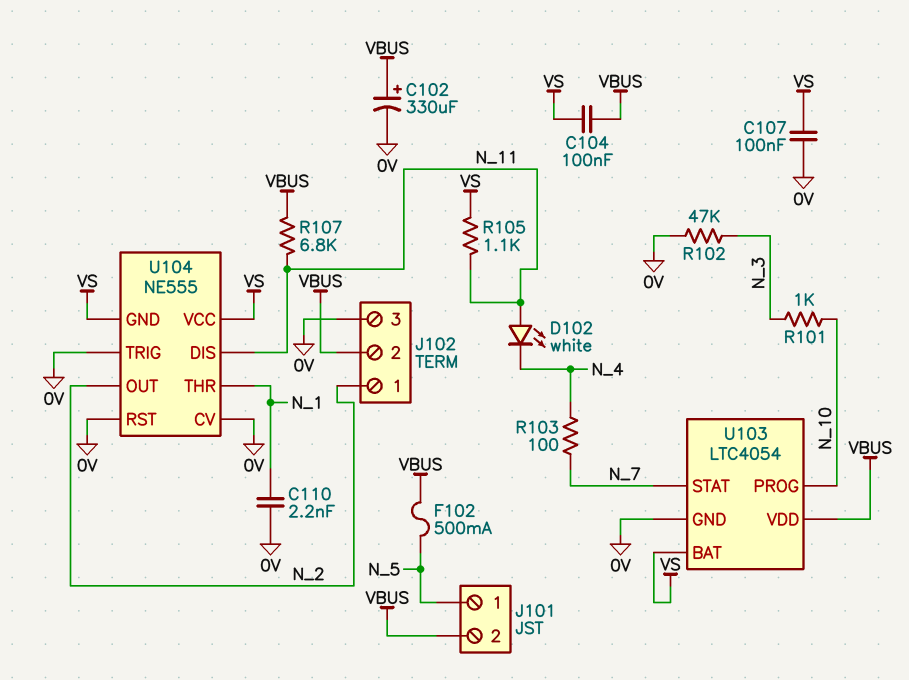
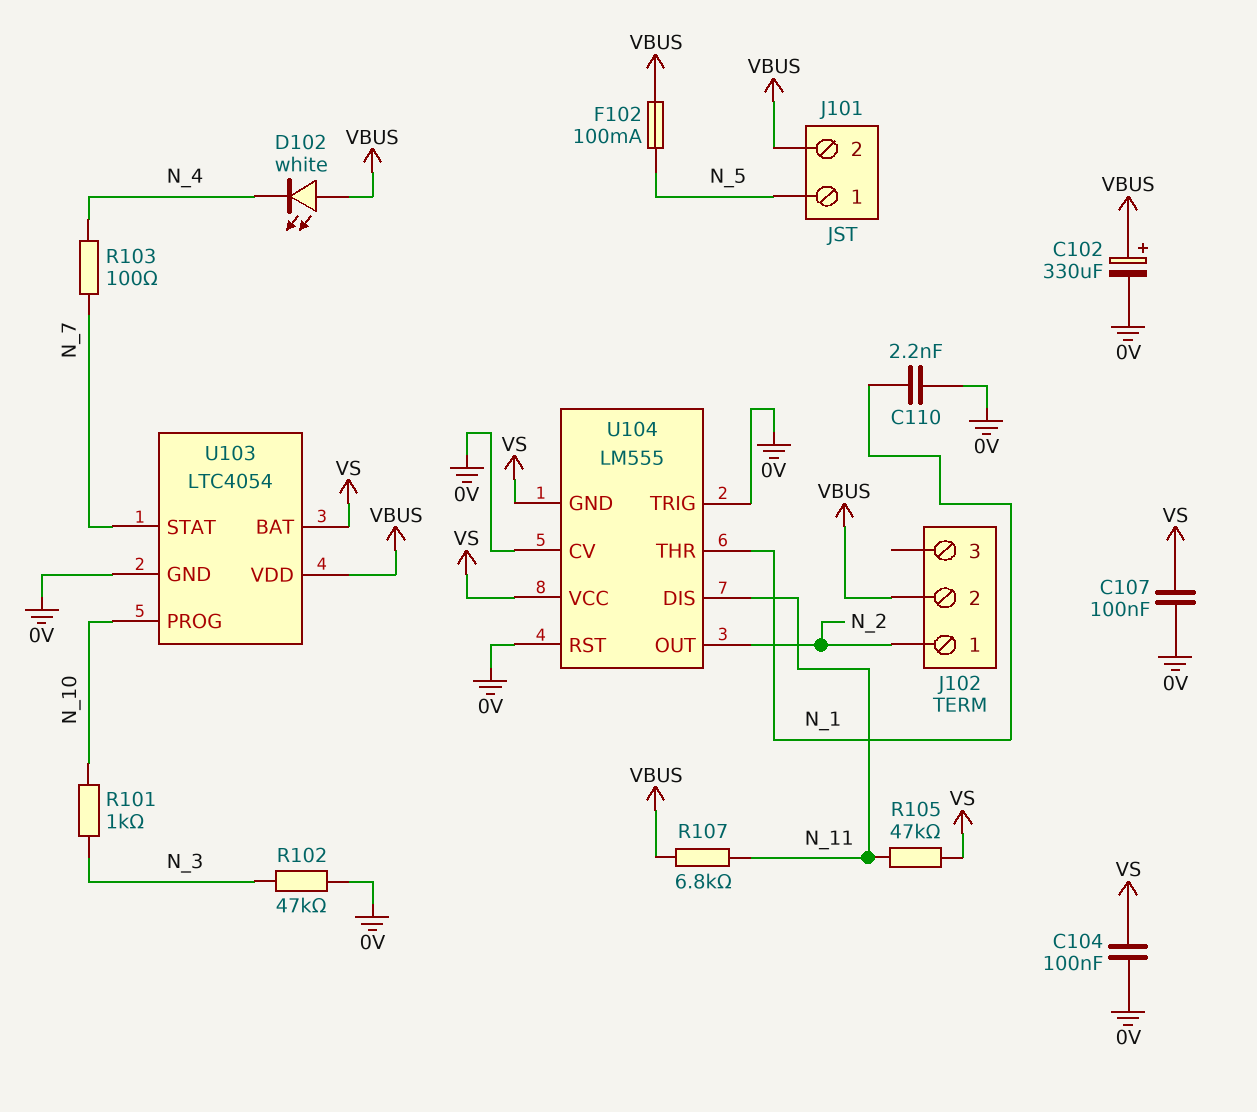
C104: 100nF (VBUS, VS) -> 100nF (0V, VS)
D102: LED white (A N_11, K N_4) -> LED white (A VBUS, K N_4)
F102: 500mA (N_5, VBUS) -> 100mA (N_5, VBUS)
J102 pin 3: 0V -> none
R105: 1.1k (N_11, VS) -> 47k (N_11, VS)
U104: NE555 -> LM555

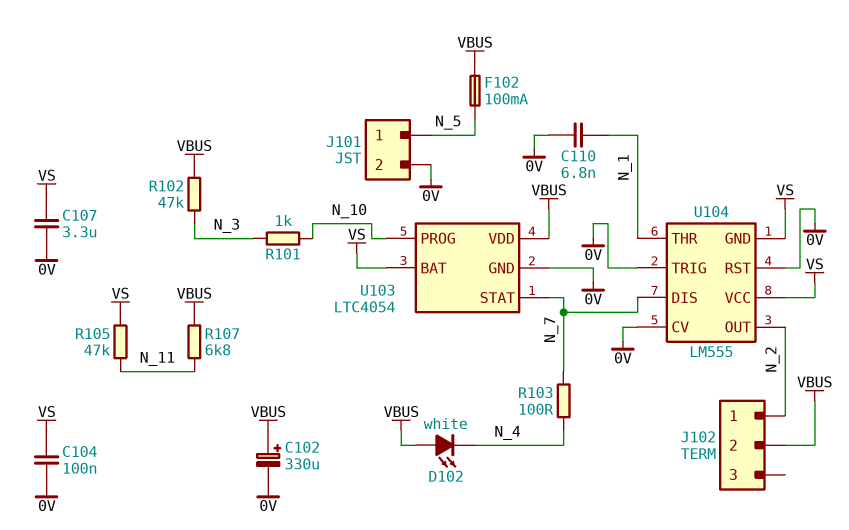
C107: 100nF (0V, VS) -> 3.3uF (0V, VS)
C110: 2.2nF (0V, N_1) -> 6.8nF (0V, N_1)
J101 pin 2: VBUS -> 0V
R102: 47k (0V, N_3) -> 47k (N_3, VBUS)
U104 pin DIS: N_11 -> N_7

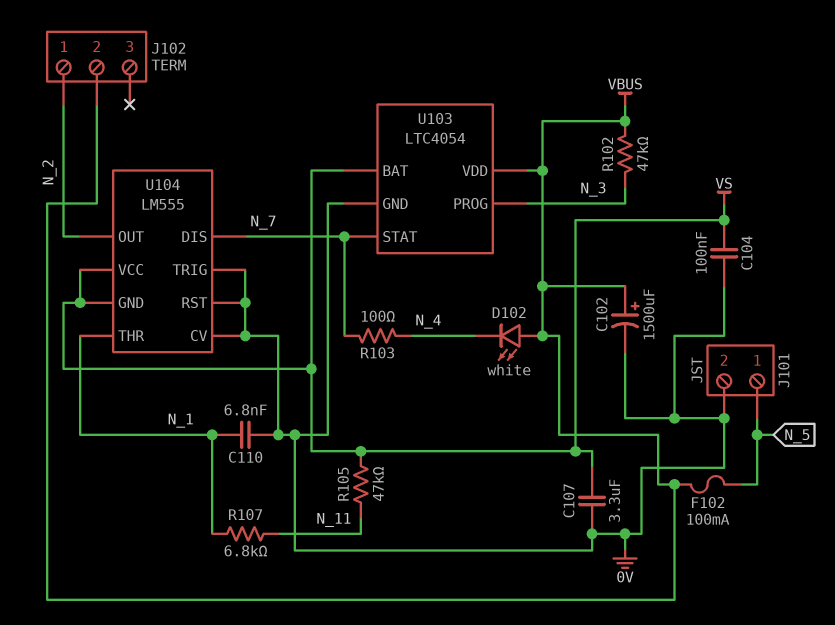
C102: 330uF (plus VBUS, minus 0V) -> 1500uF (plus VBUS, minus 0V)
R101: 1k (N_3, N_10) -> none
R107: 6.8k (N_11, VBUS) -> 6.8k (N_1, N_11)
U103 pin PROG: N_10 -> N_3

